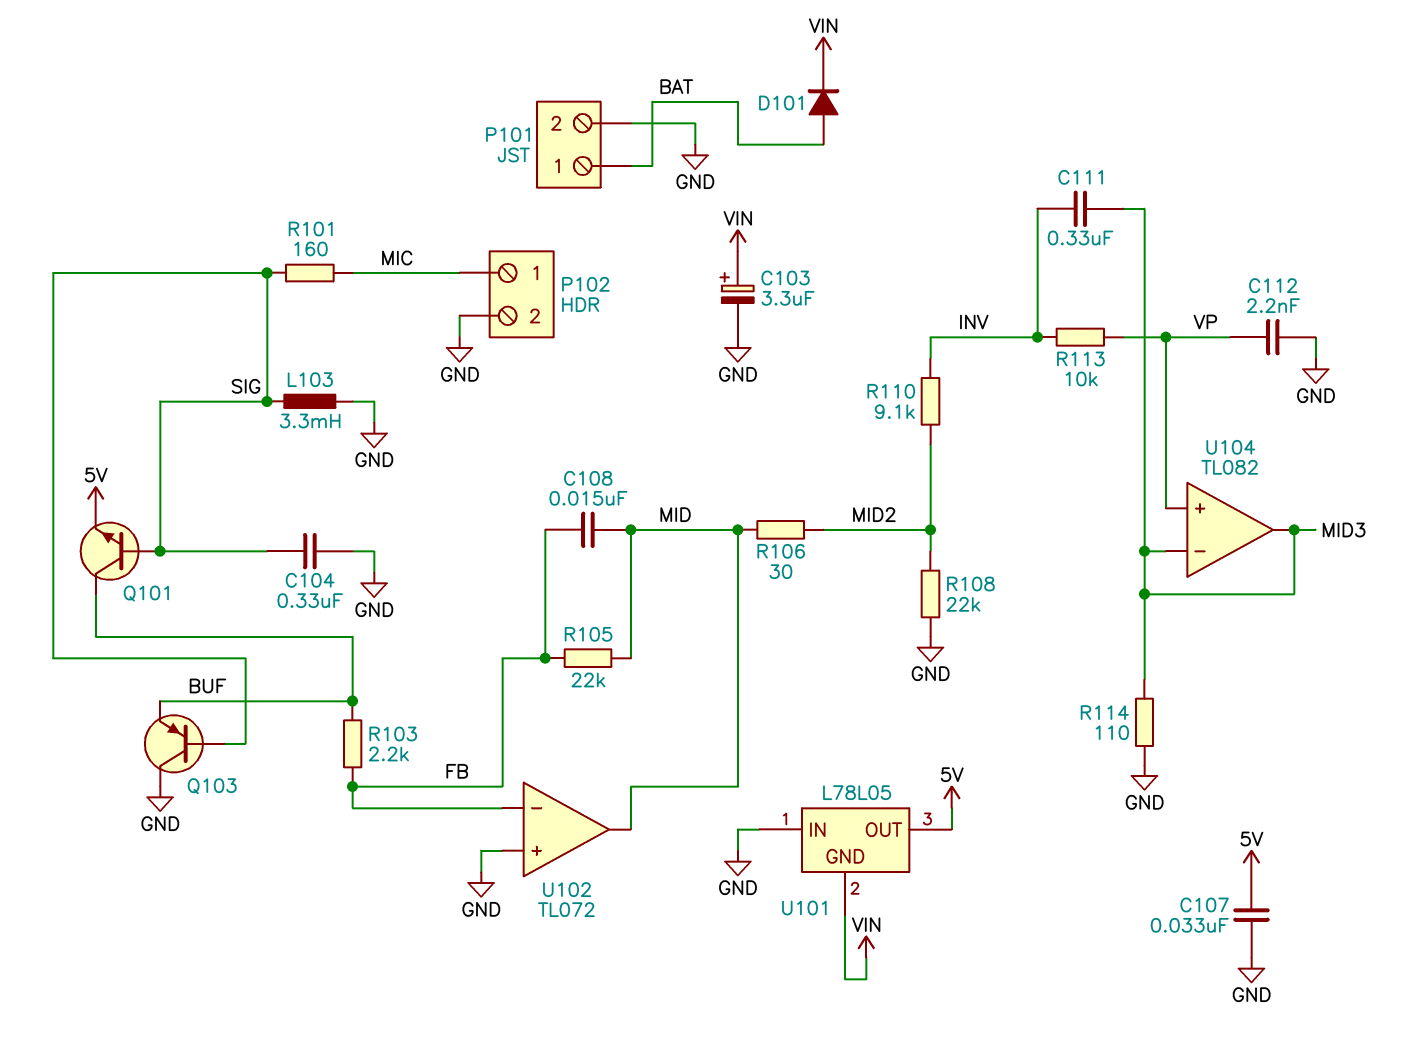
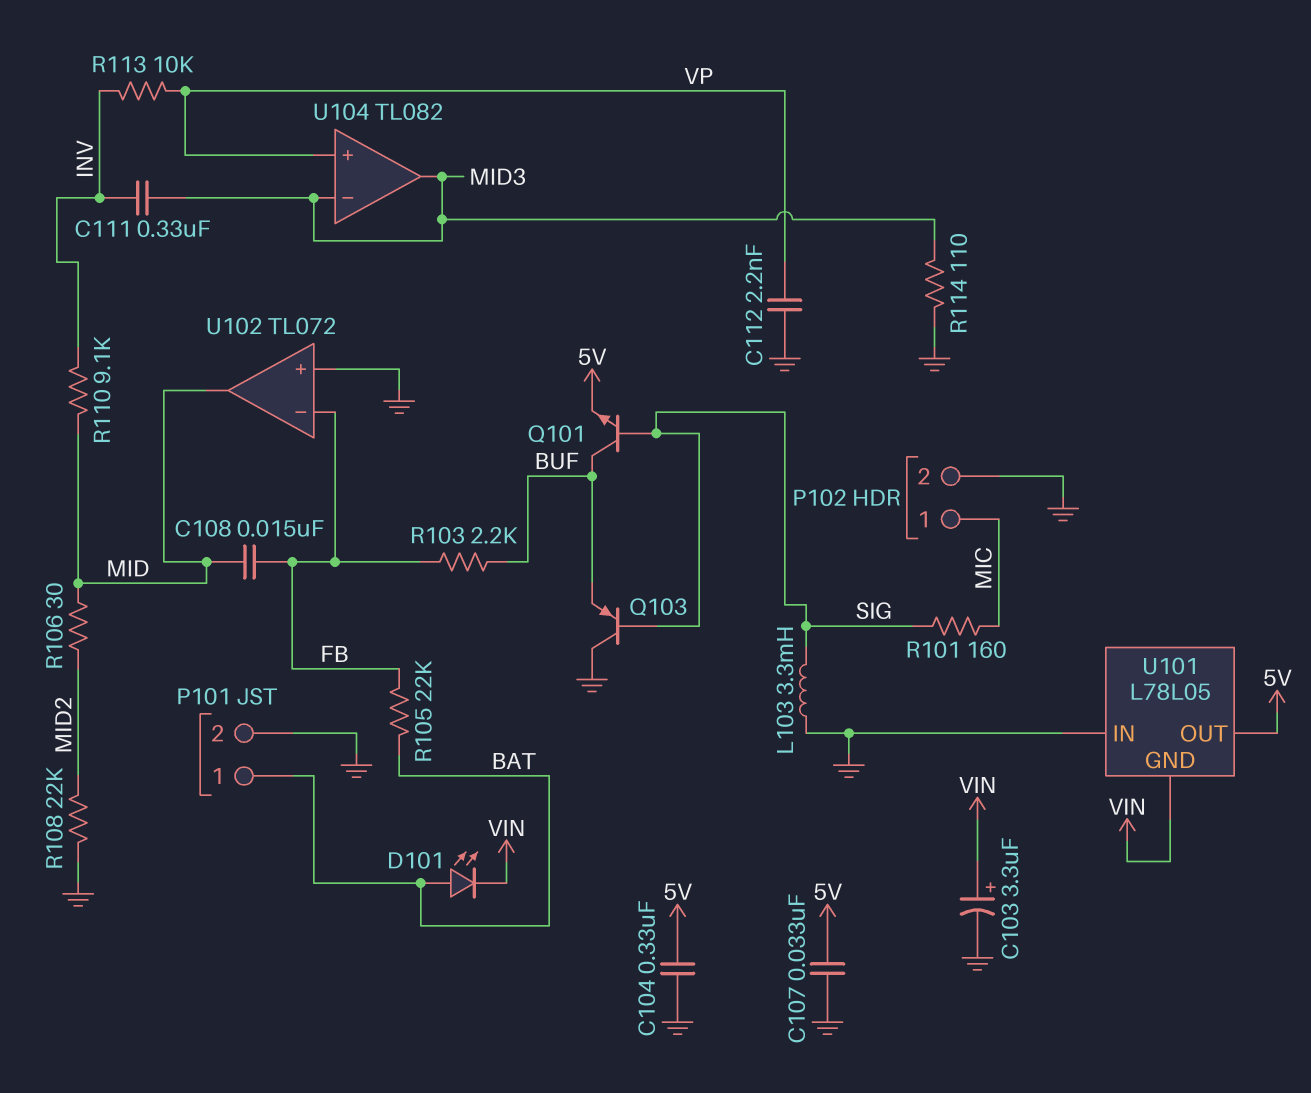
C104: 330nF (GND, SIG) -> 330nF (5V, GND)
D101: diode (A BAT, K VIN) -> LED (A BAT, K VIN)
R105: 22k (FB, MID) -> 22k (BAT, FB)
R110: 9.1k (INV, MID2) -> 9.1k (INV, MID)

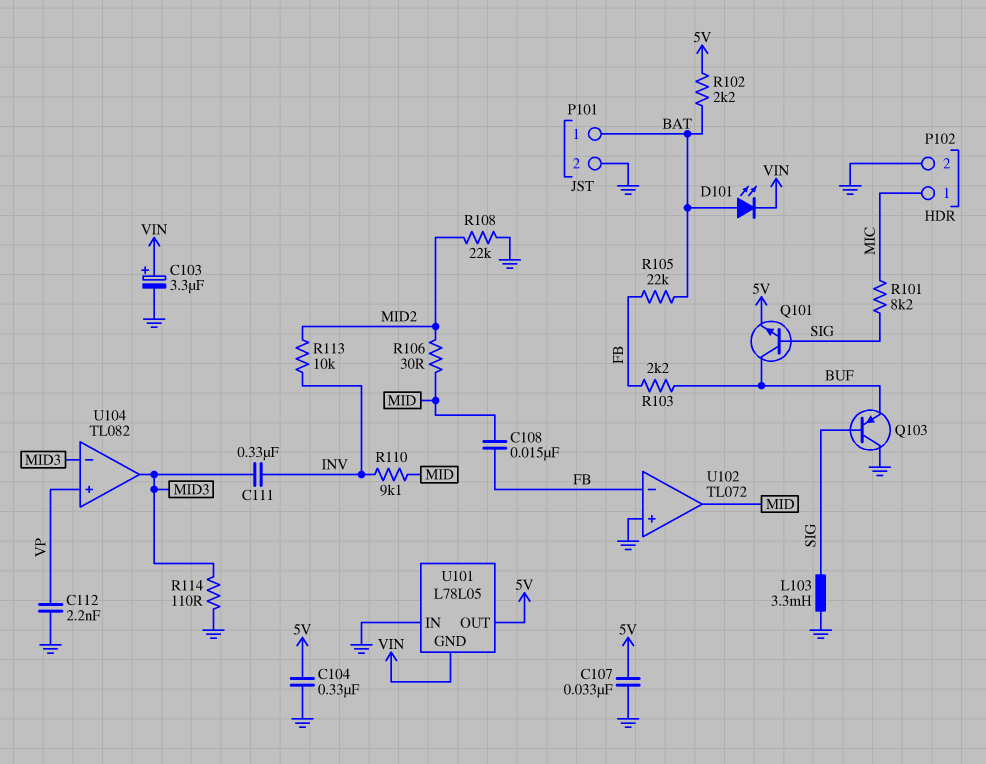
R101: 160 (MIC, SIG) -> 8.2k (MIC, SIG)
R102: none -> 2.2k (5V, BAT)
R113: 10k (INV, VP) -> 10k (INV, MID2)

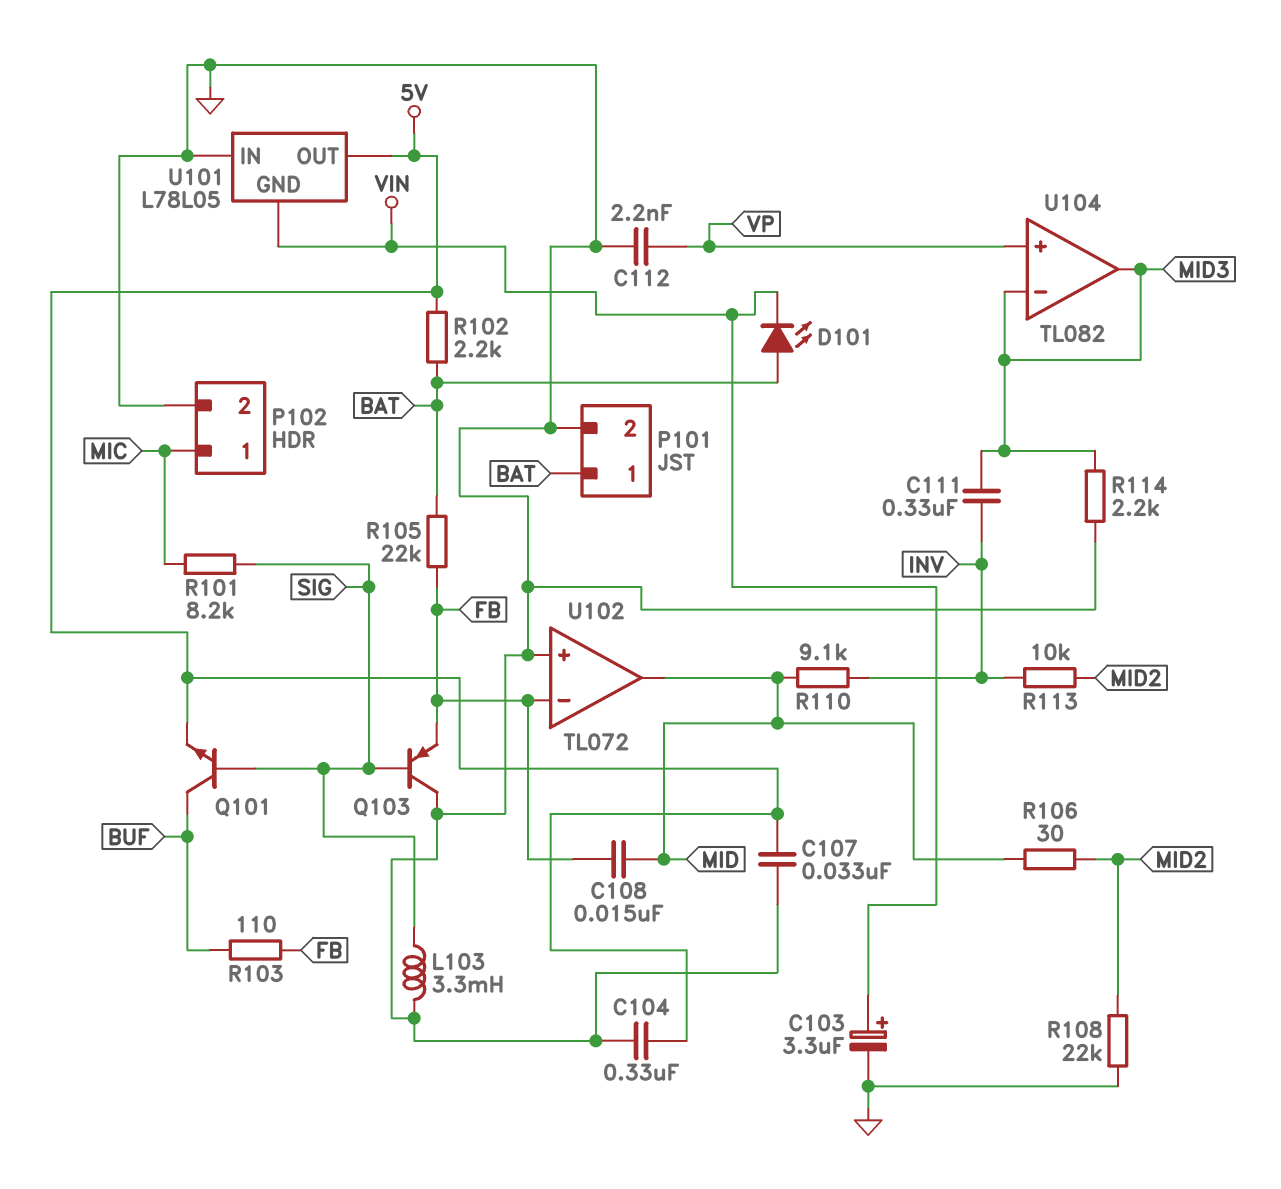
Q103: PNP (B SIG, C GND, E BUF) -> PNP (B SIG, C GND, E FB)
R103: 2.2k (BUF, FB) -> 110 (BUF, FB)
R114: 110 (GND, MID3) -> 2.2k (GND, MID3)

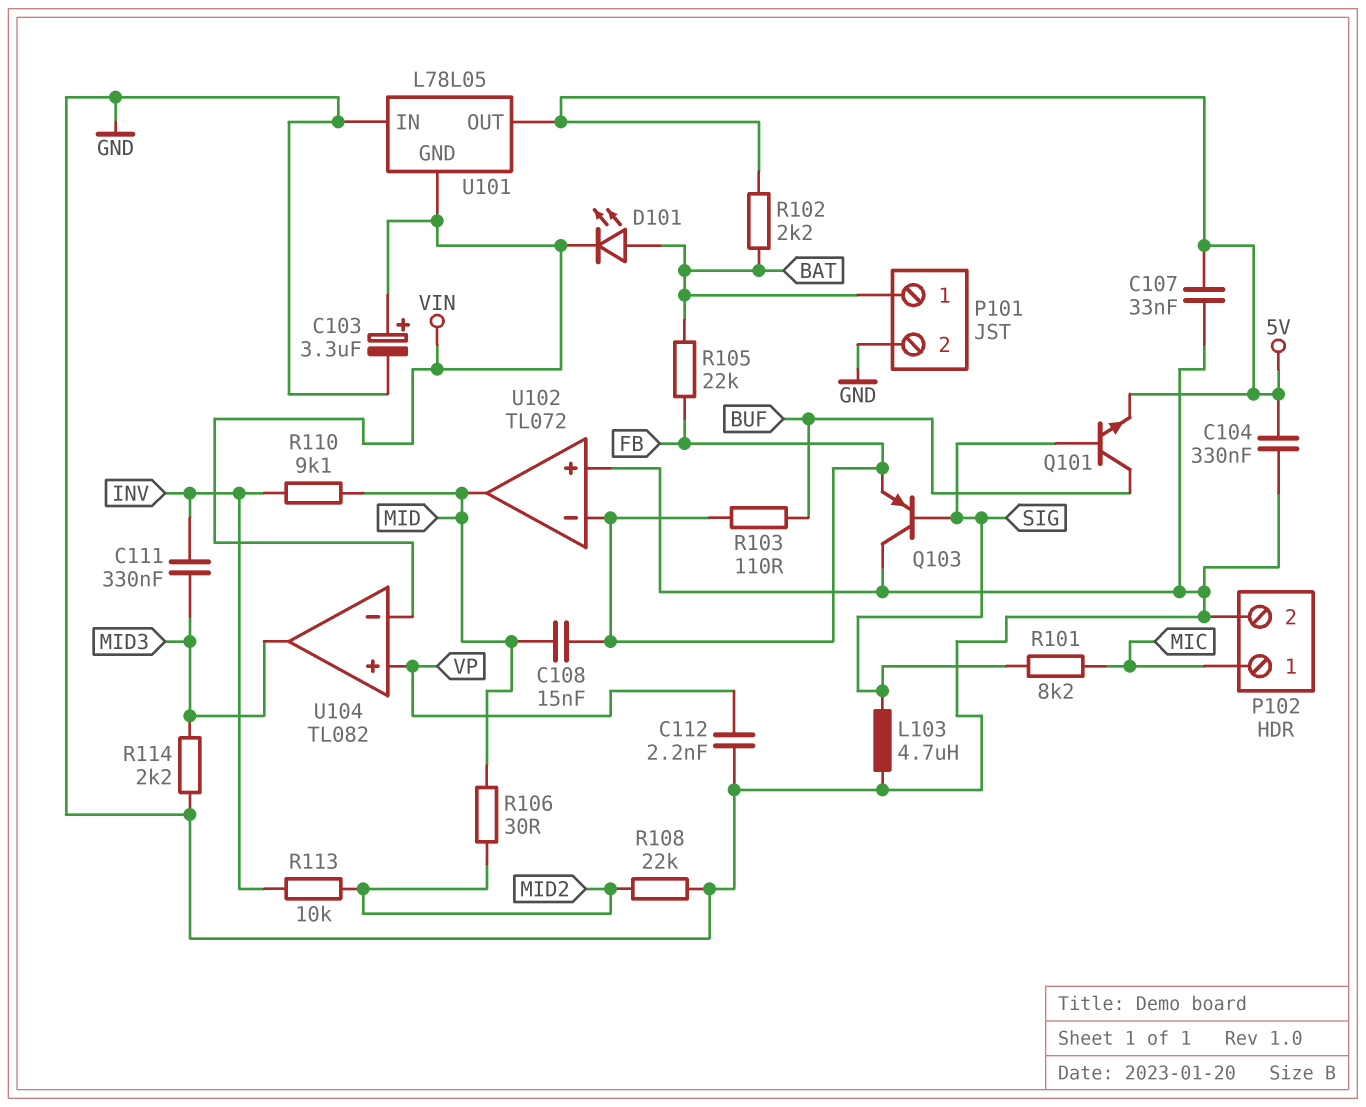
L103: 3.3mH (GND, SIG) -> 4.7uH (GND, SIG)
U104 pin in-: MID3 -> VIN

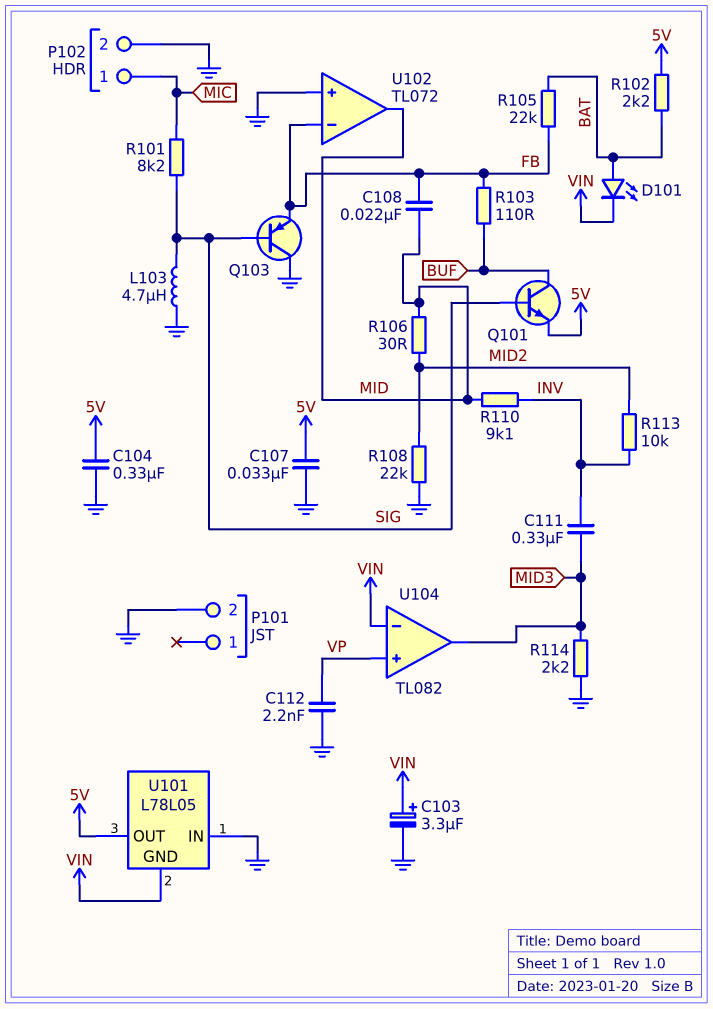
C108: 15nF (FB, MID) -> 22nF (FB, MID)
P101 pin 1: BAT -> none

